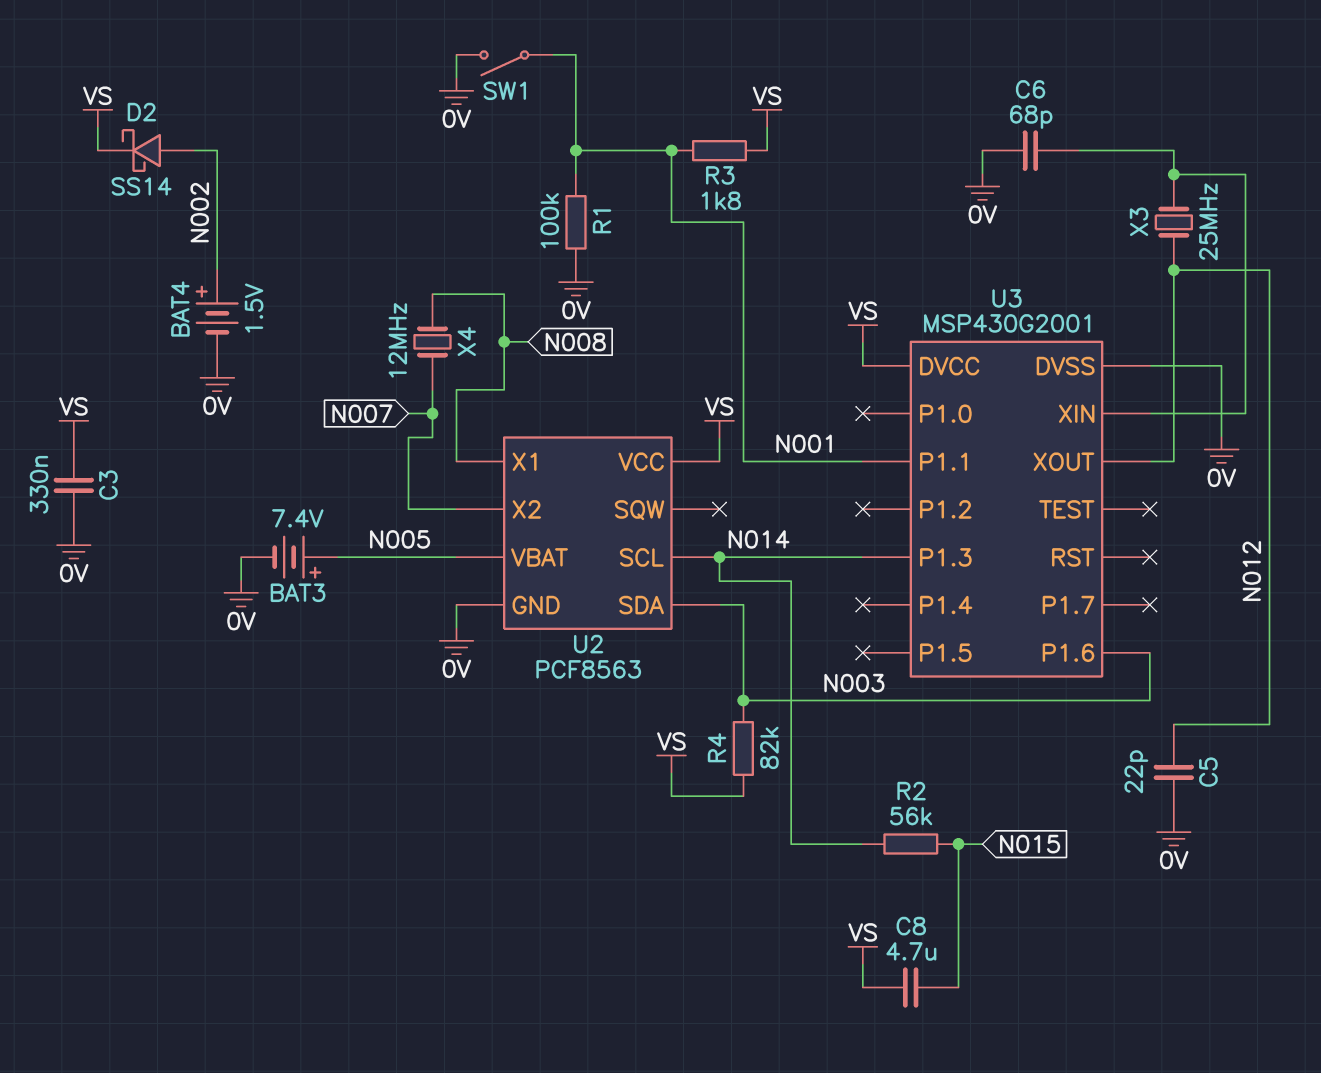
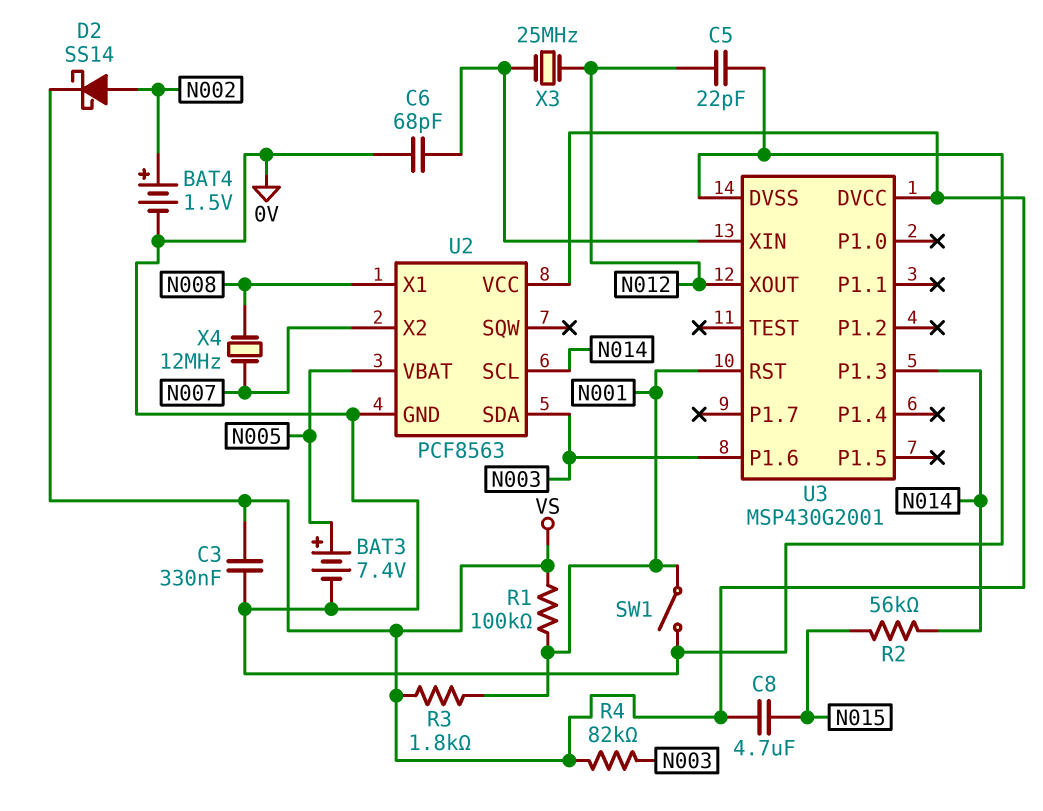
R1: 100k (0V, N001) -> 100k (N001, VS)
U3 pin P1.1: N001 -> none
U3 pin RST: none -> N001

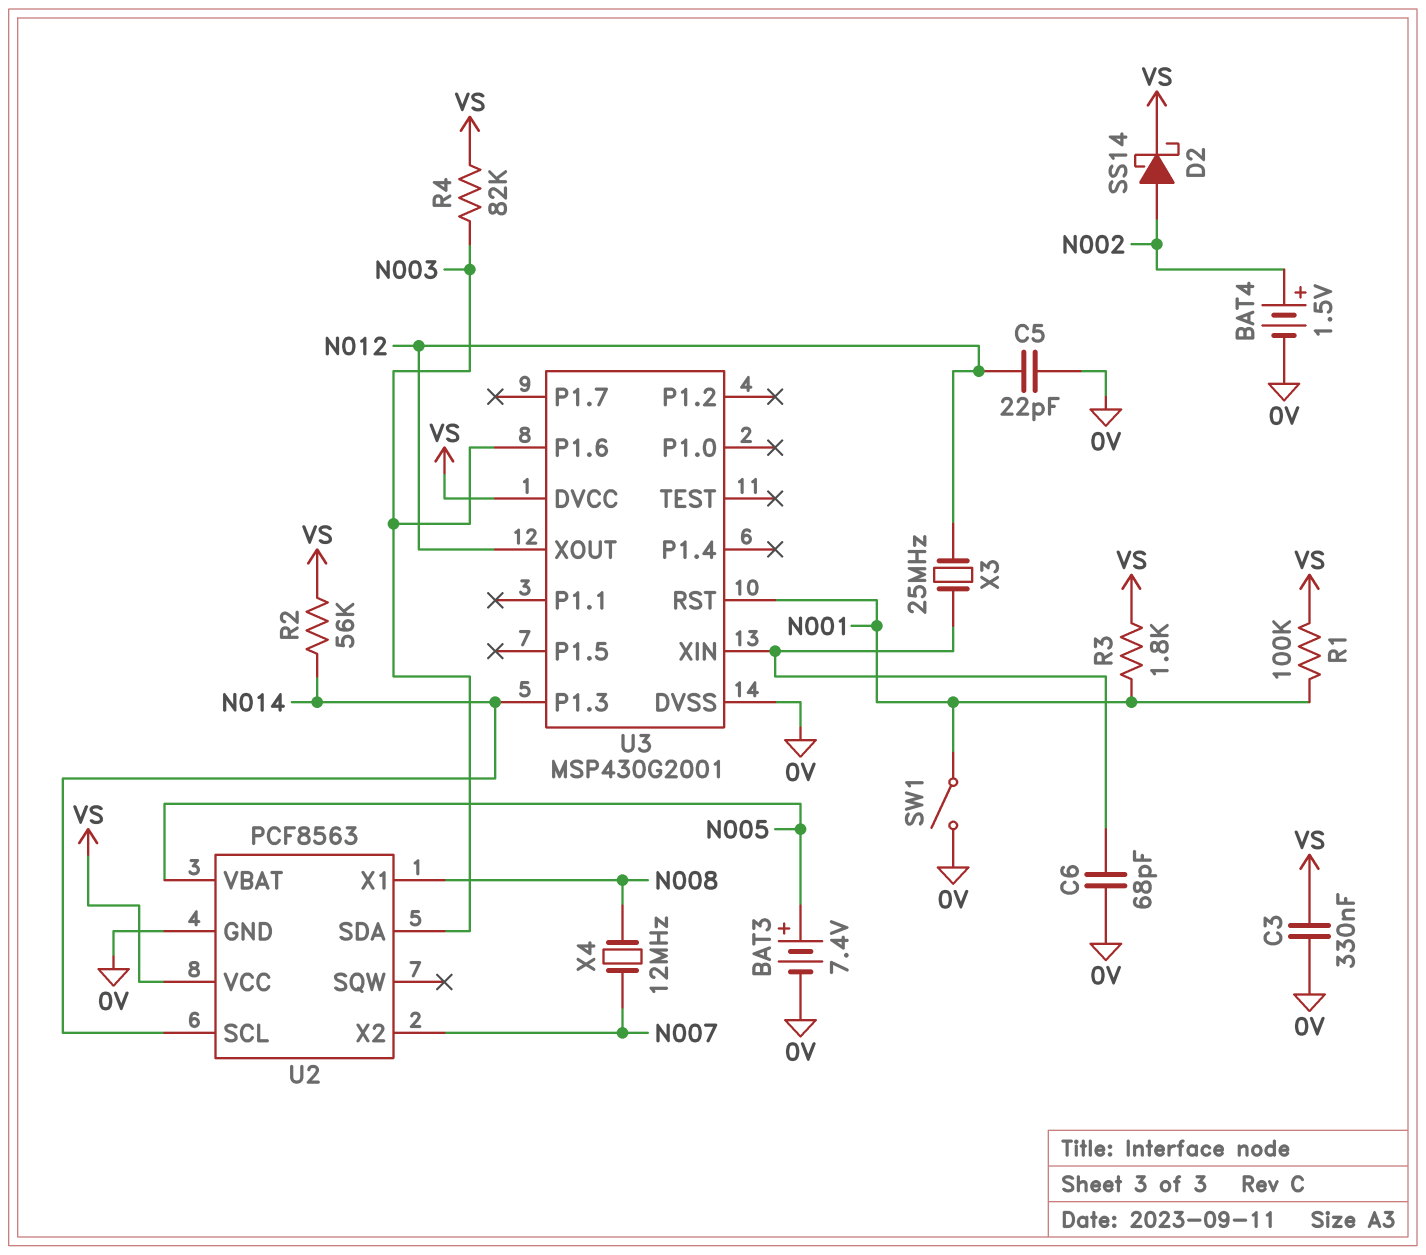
C8: 4.7uF (N015, VS) -> none
R2: 56k (N014, N015) -> 56k (N014, VS)

